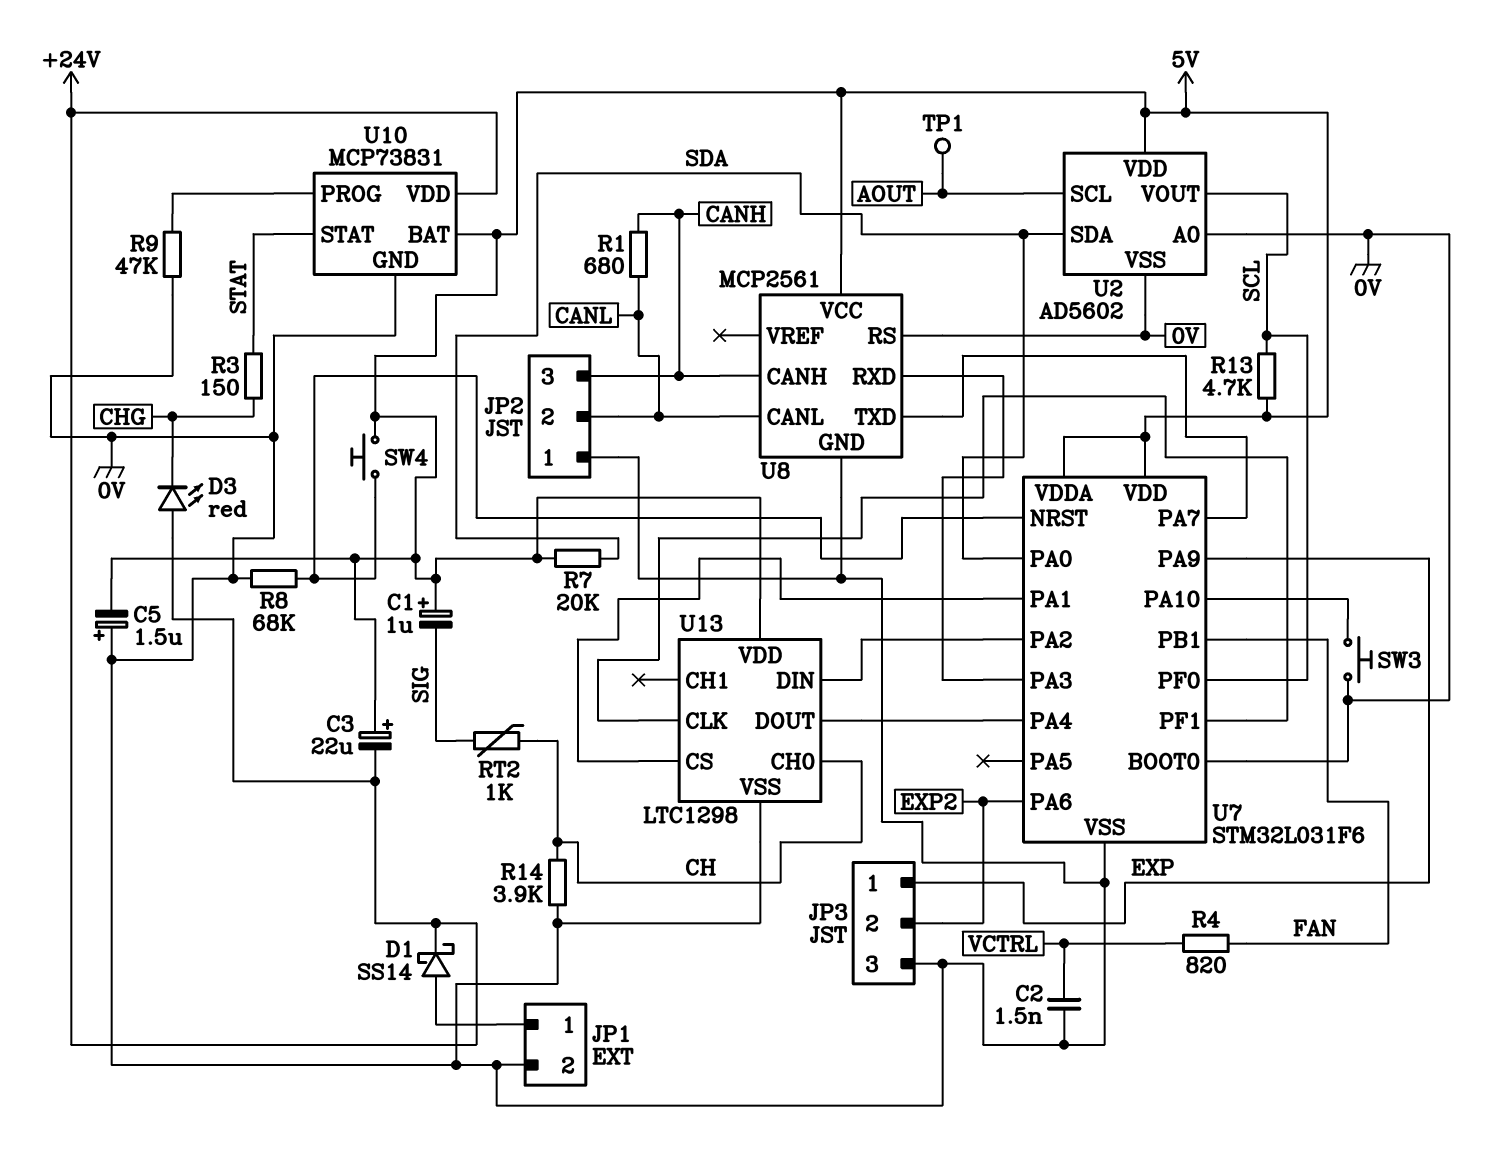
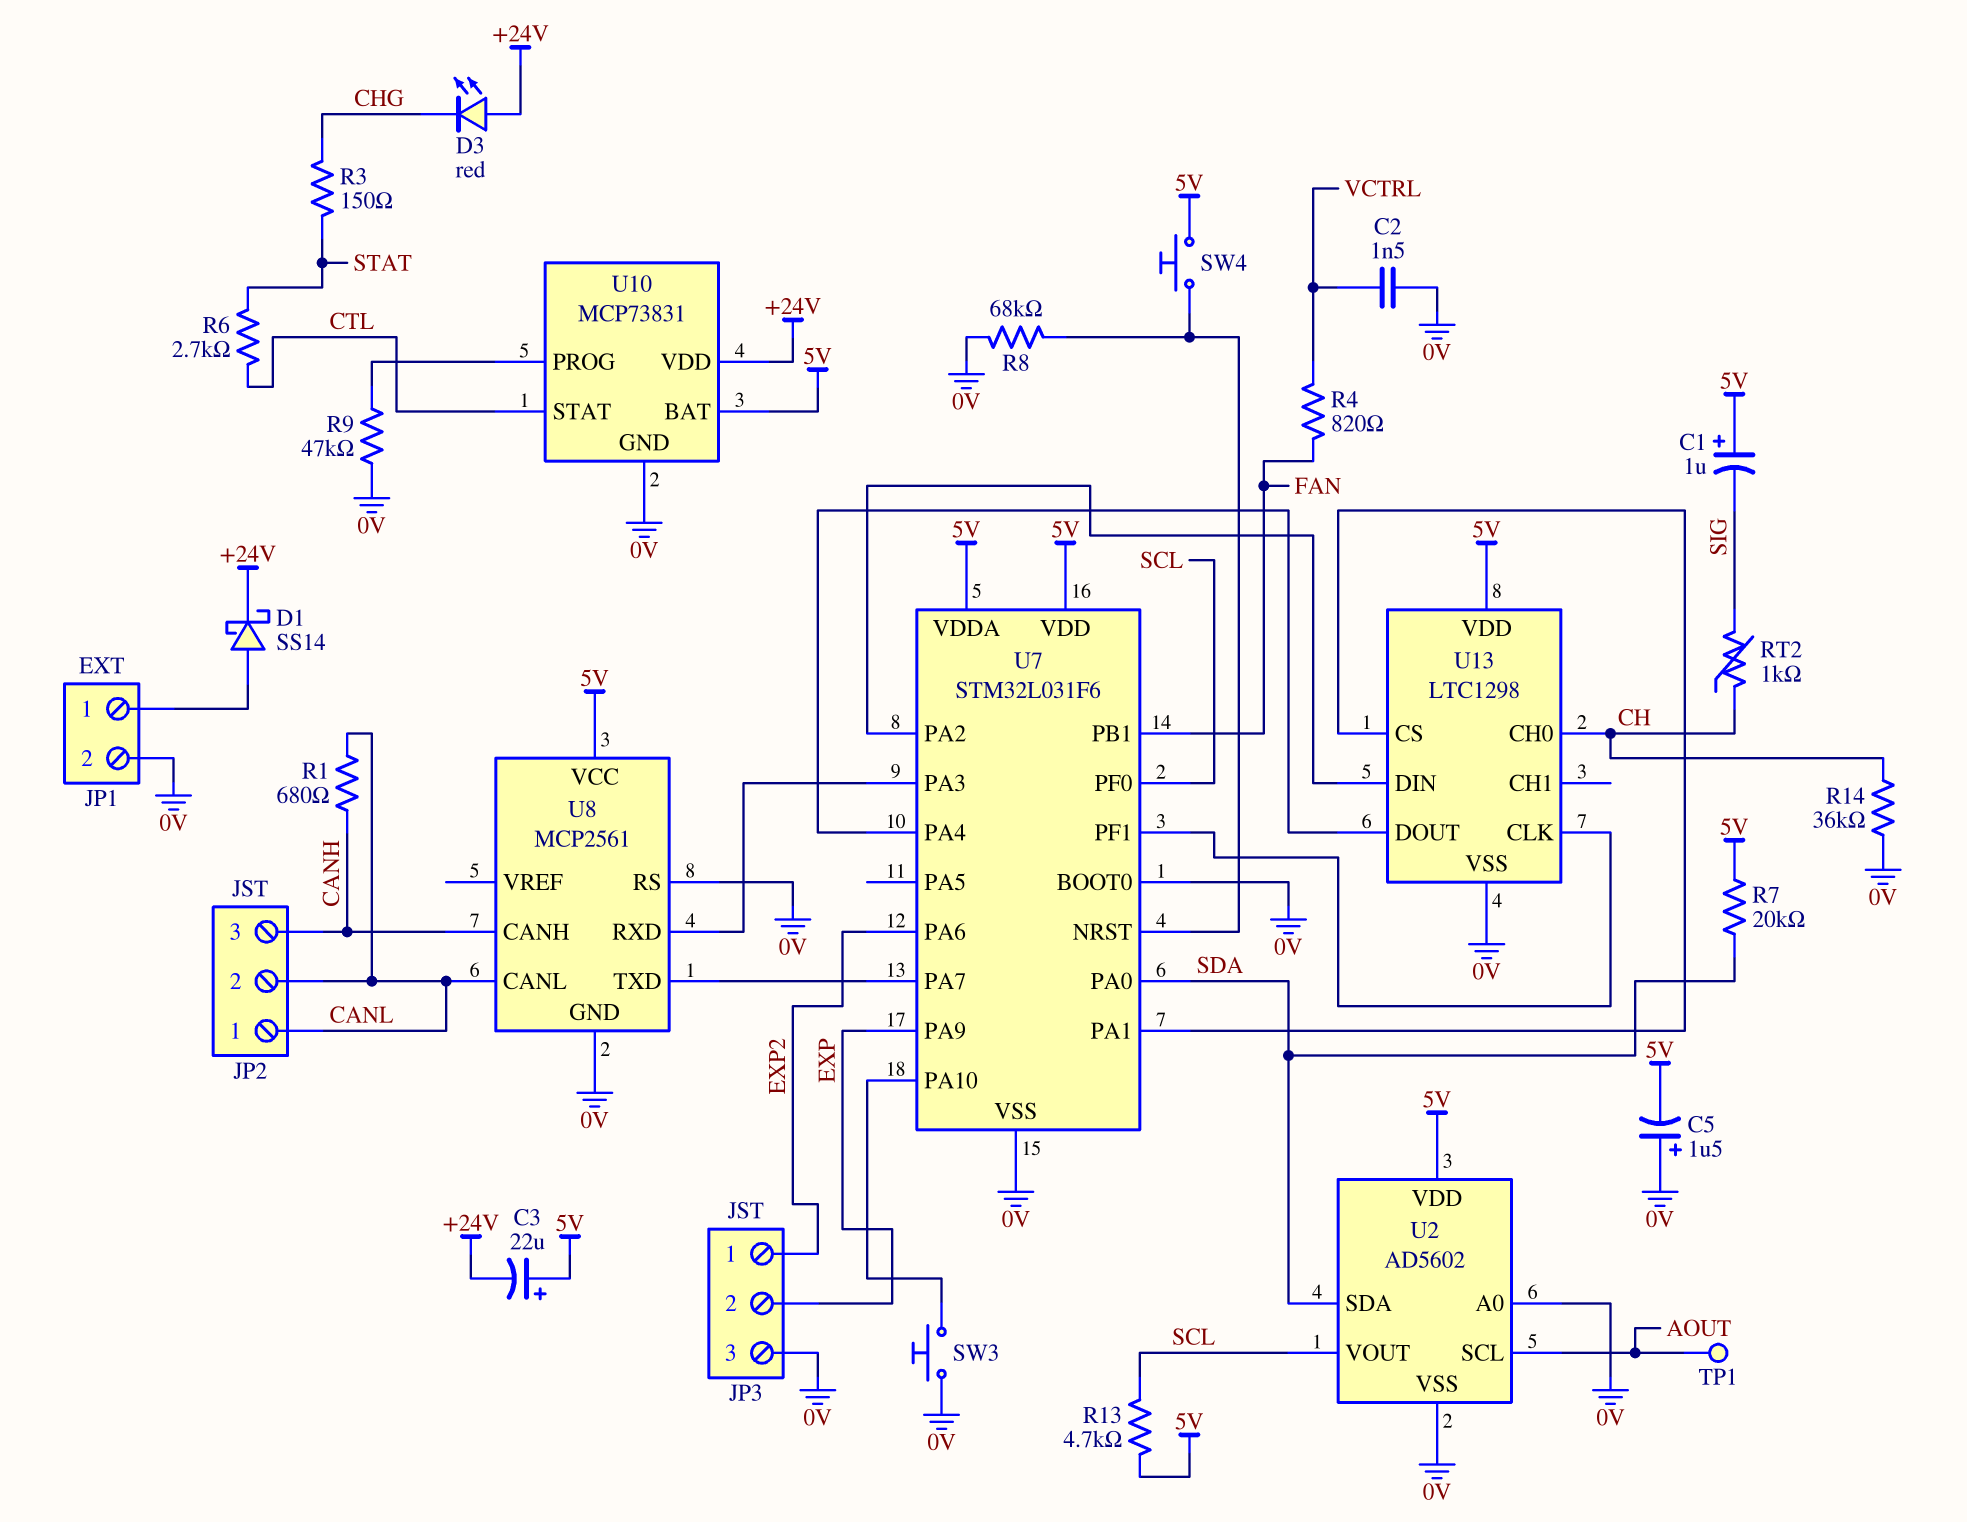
JP2 pin 1: 0V -> CANL
JP3 pin 1: EXP -> EXP2
JP3 pin 2: EXP2 -> EXP
R6: none -> 2.7k (CTL, STAT)
R14: 3.9k (0V, CH) -> 36k (0V, CH)
U10 pin STAT: STAT -> CTL

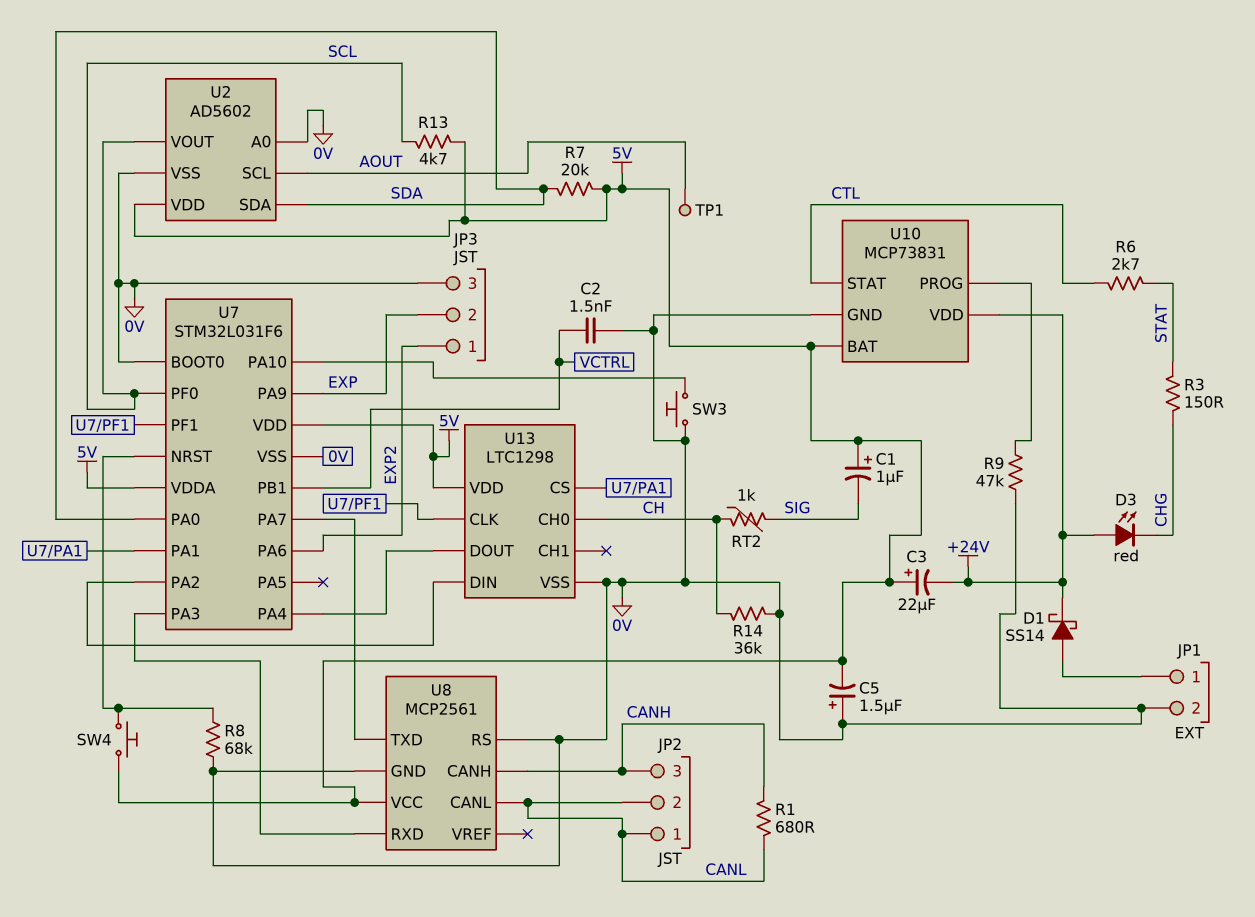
R4: 820 (FAN, VCTRL) -> none
U7 pin PB1: FAN -> VCTRL

